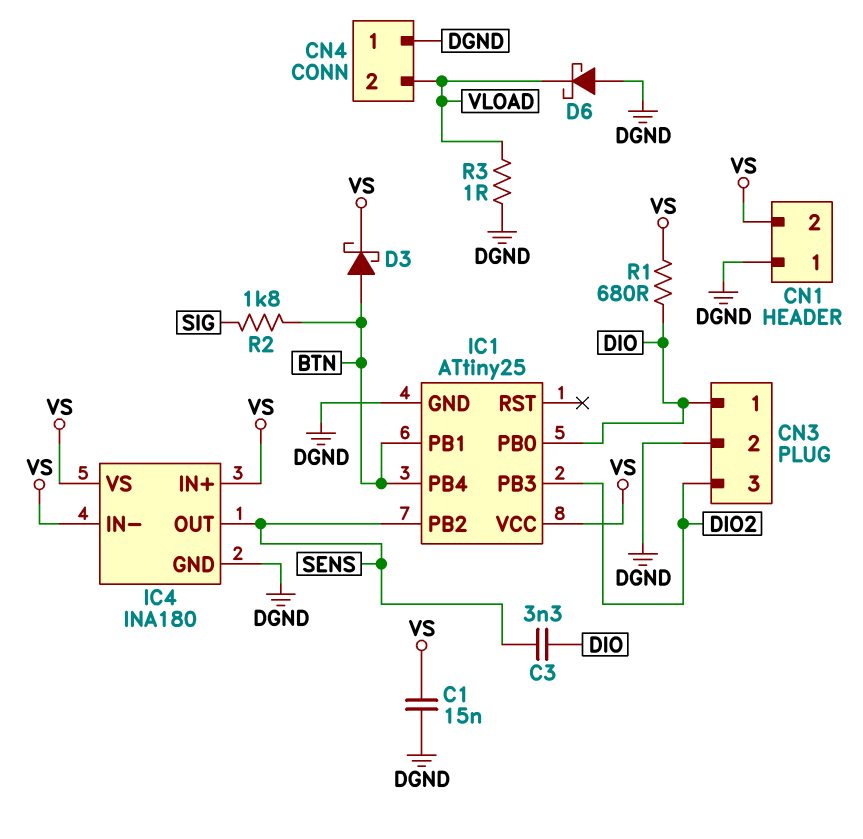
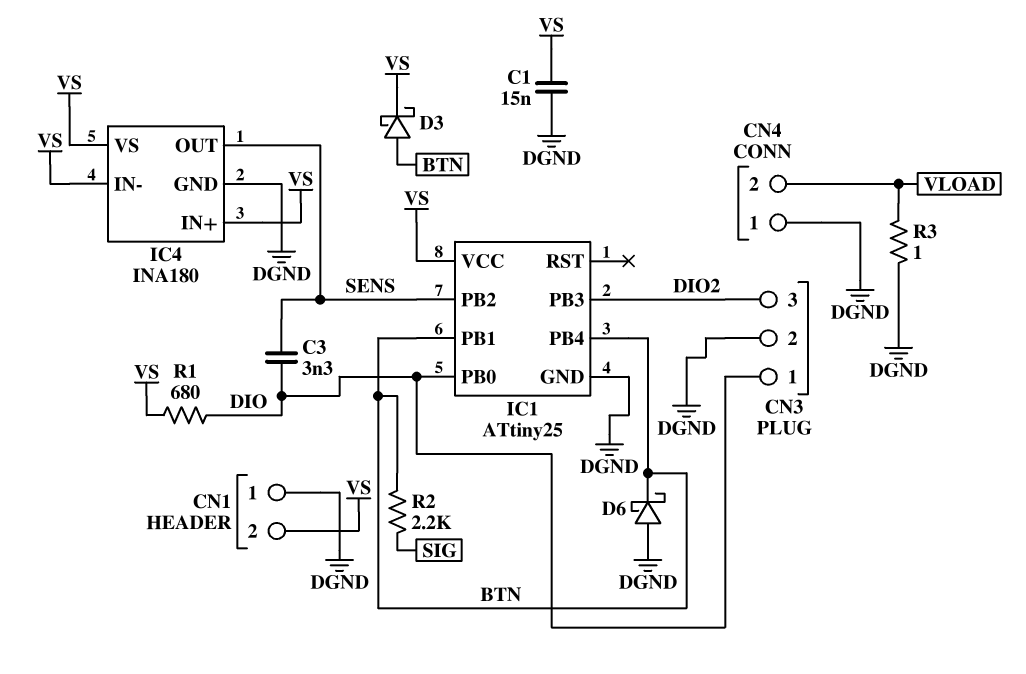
D6: schottky (A DGND, K VLOAD) -> schottky (A DGND, K BTN)
R2: 1.8k (BTN, SIG) -> 2.2k (BTN, SIG)

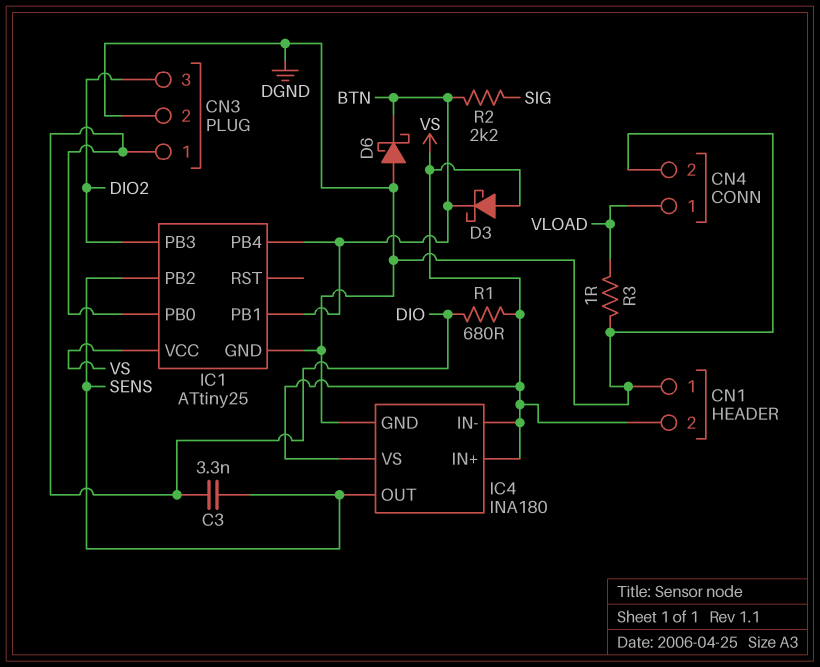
C1: 15nF (DGND, VS) -> none
CN4 pin 1: DGND -> VLOAD
CN4 pin 2: VLOAD -> DGND
D3: schottky (A BTN, K VS) -> schottky (A VS, K BTN)

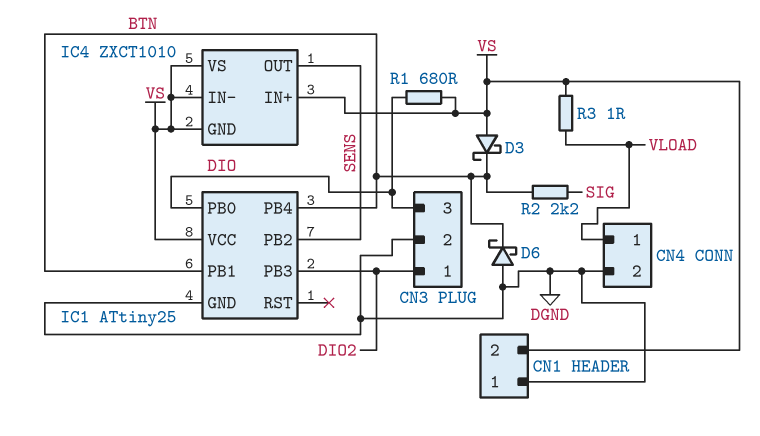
C3: 3.3nF (DIO, SENS) -> none
CN3 pin 1: DIO -> DIO2
CN3 pin 3: DIO2 -> DIO
IC4: INA180 -> ZXCT1010
IC4 pin GND: DGND -> VS
R3: 1 (DGND, VLOAD) -> 1 (VLOAD, VS)

